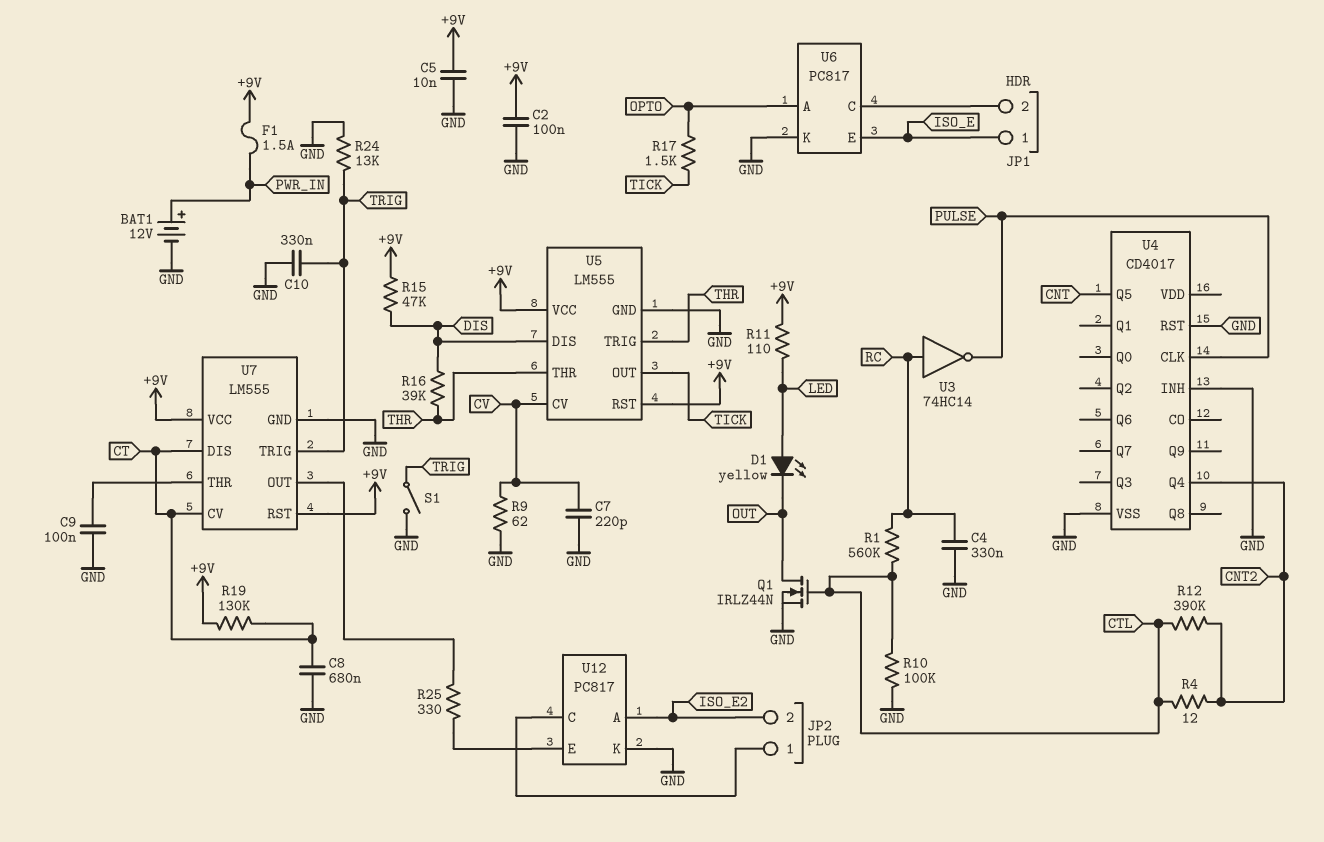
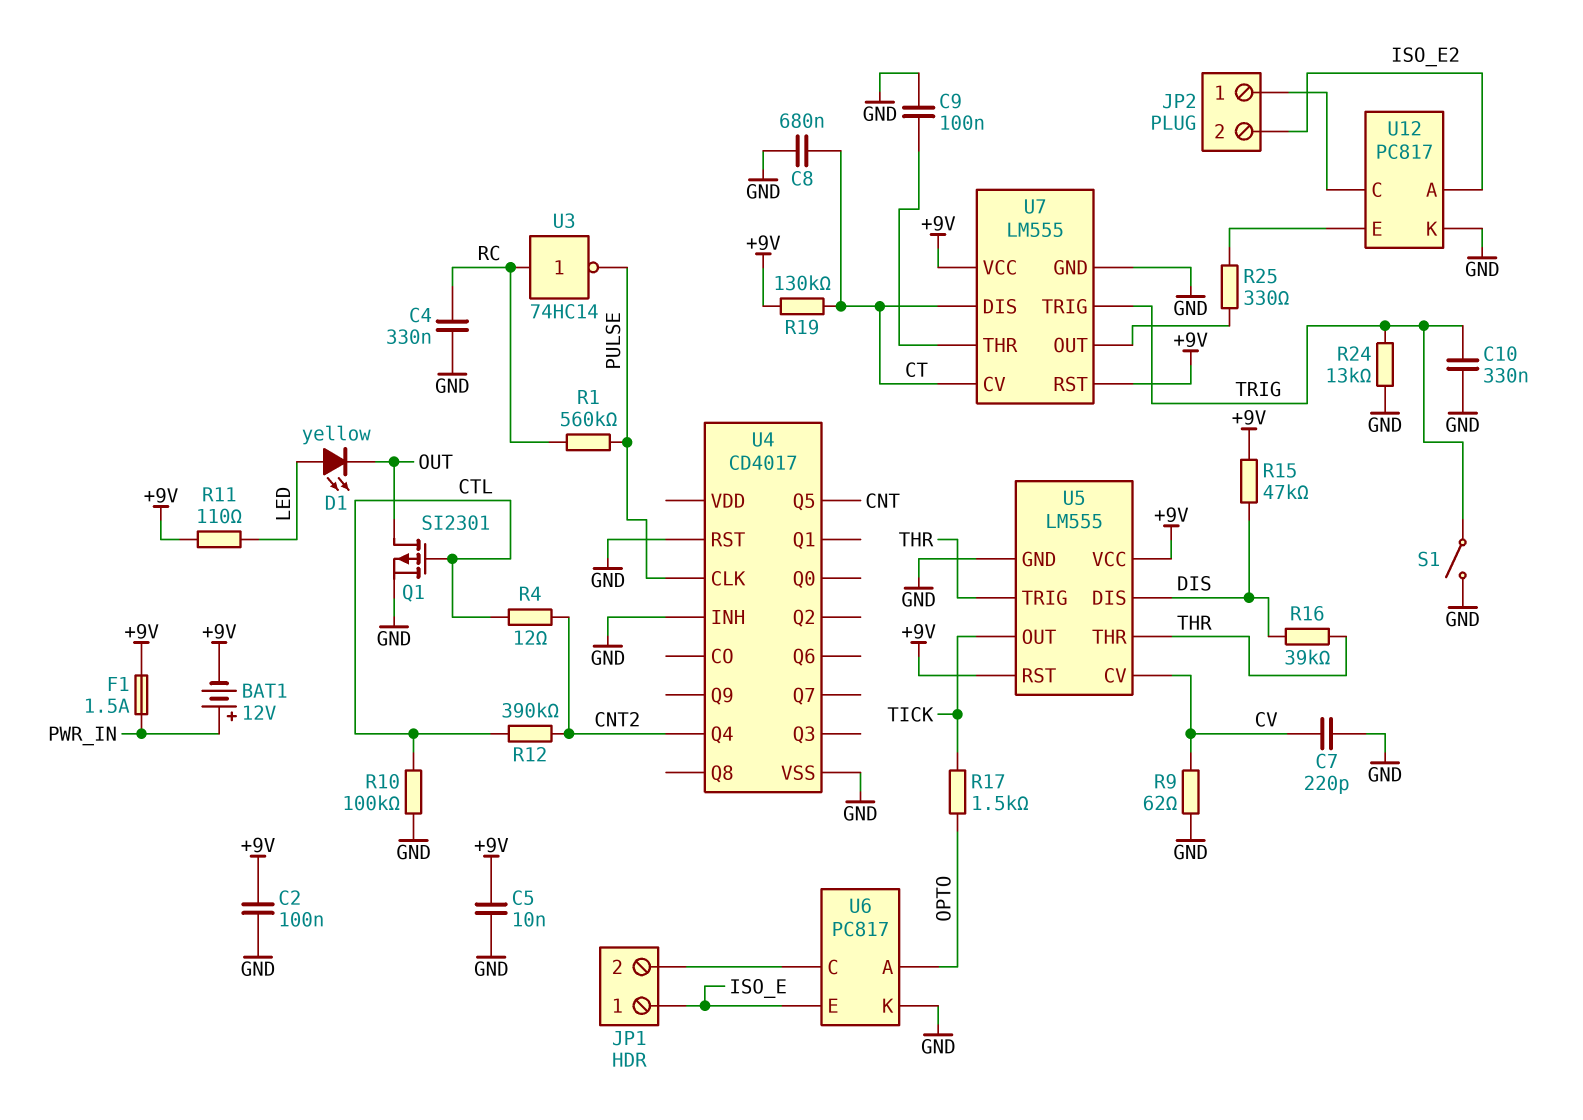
BAT1: 12V (plus PWR_IN, minus GND) -> 12V (plus PWR_IN, minus +9V)
Q1: NMOS IRLZ44N (G CTL, D OUT, S GND) -> PMOS SI2301 (G CTL, D OUT, S GND)
R1: 560k (CTL, RC) -> 560k (PULSE, RC)

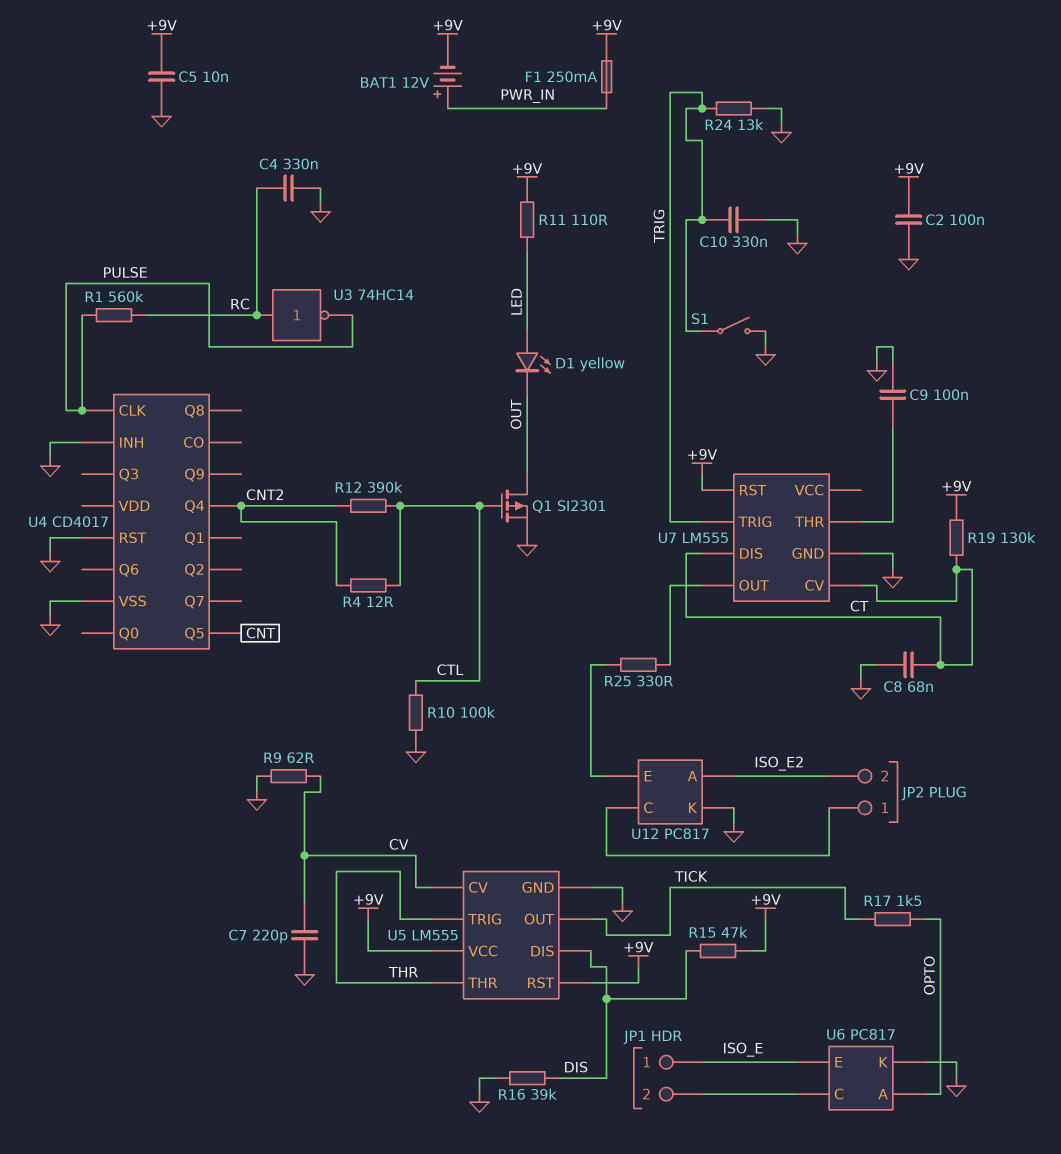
C8: 680nF (CT, GND) -> 68nF (CT, GND)
F1: 1.5A (+9V, PWR_IN) -> 250mA (+9V, PWR_IN)
R16: 39k (DIS, THR) -> 39k (DIS, GND)
U7 pin VCC: +9V -> none

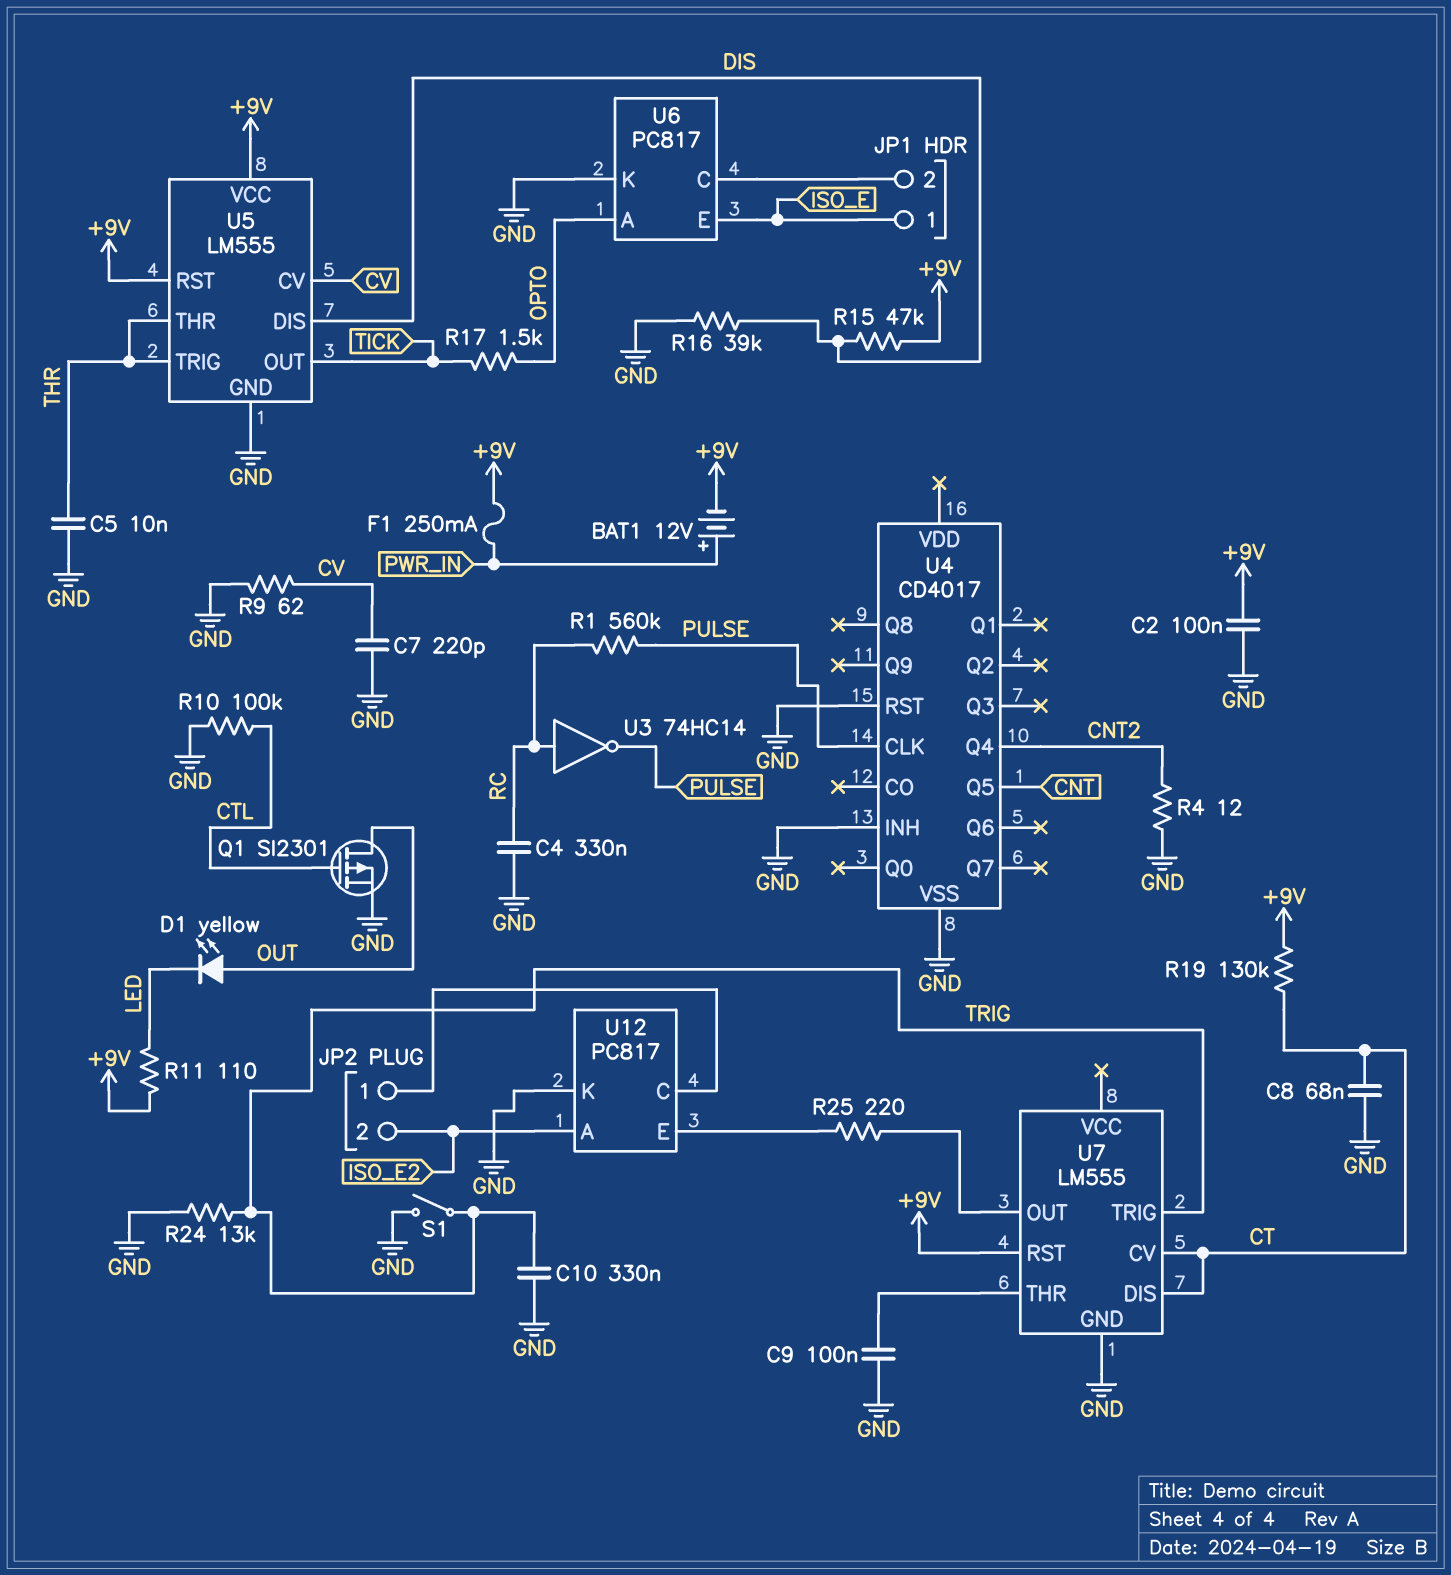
C5: 10nF (+9V, GND) -> 10nF (GND, THR)
D1: LED yellow (A LED, K OUT) -> LED yellow (A OUT, K LED)
R4: 12 (CNT2, CTL) -> 12 (CNT2, GND)
R12: 390k (CNT2, CTL) -> none
R25: 330 (U7/OUT, U12/E) -> 220 (U7/OUT, U12/E)

